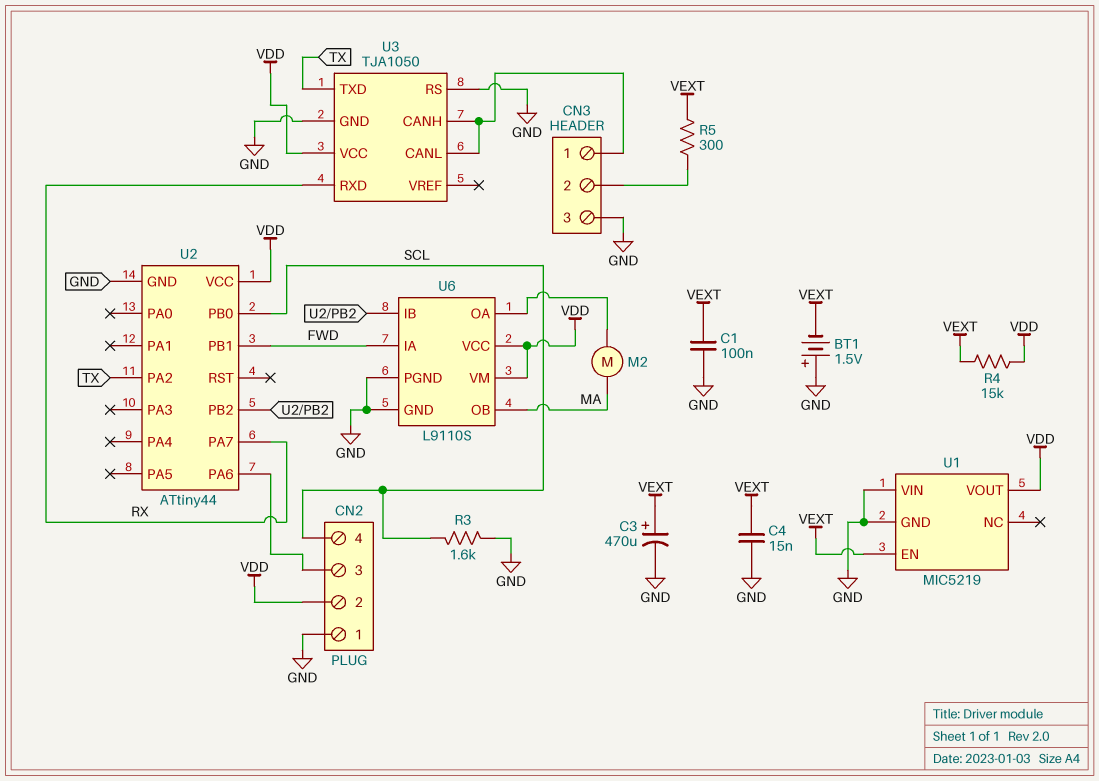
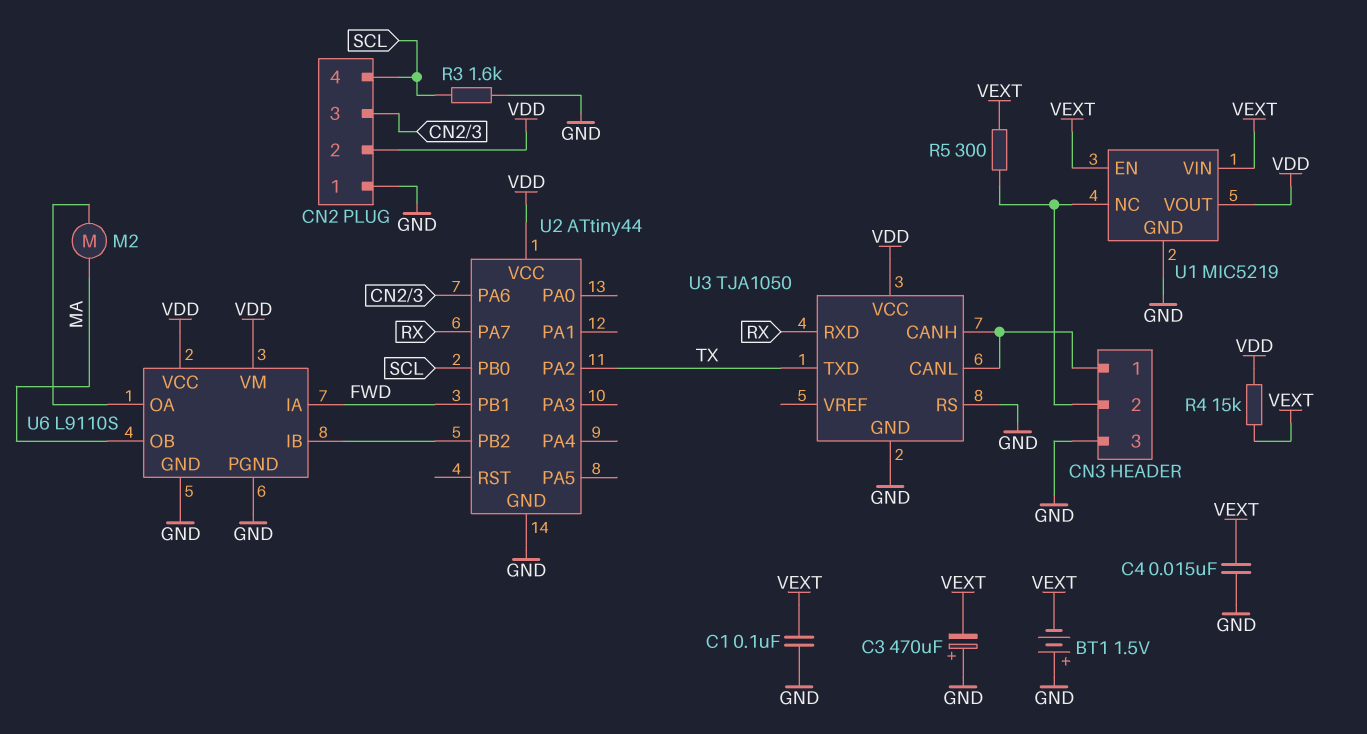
C3: 470uF (plus VEXT, minus GND) -> 470uF (plus GND, minus VEXT)
U1 pin NC: none -> CN3/2
U1 pin VIN: GND -> VEXT

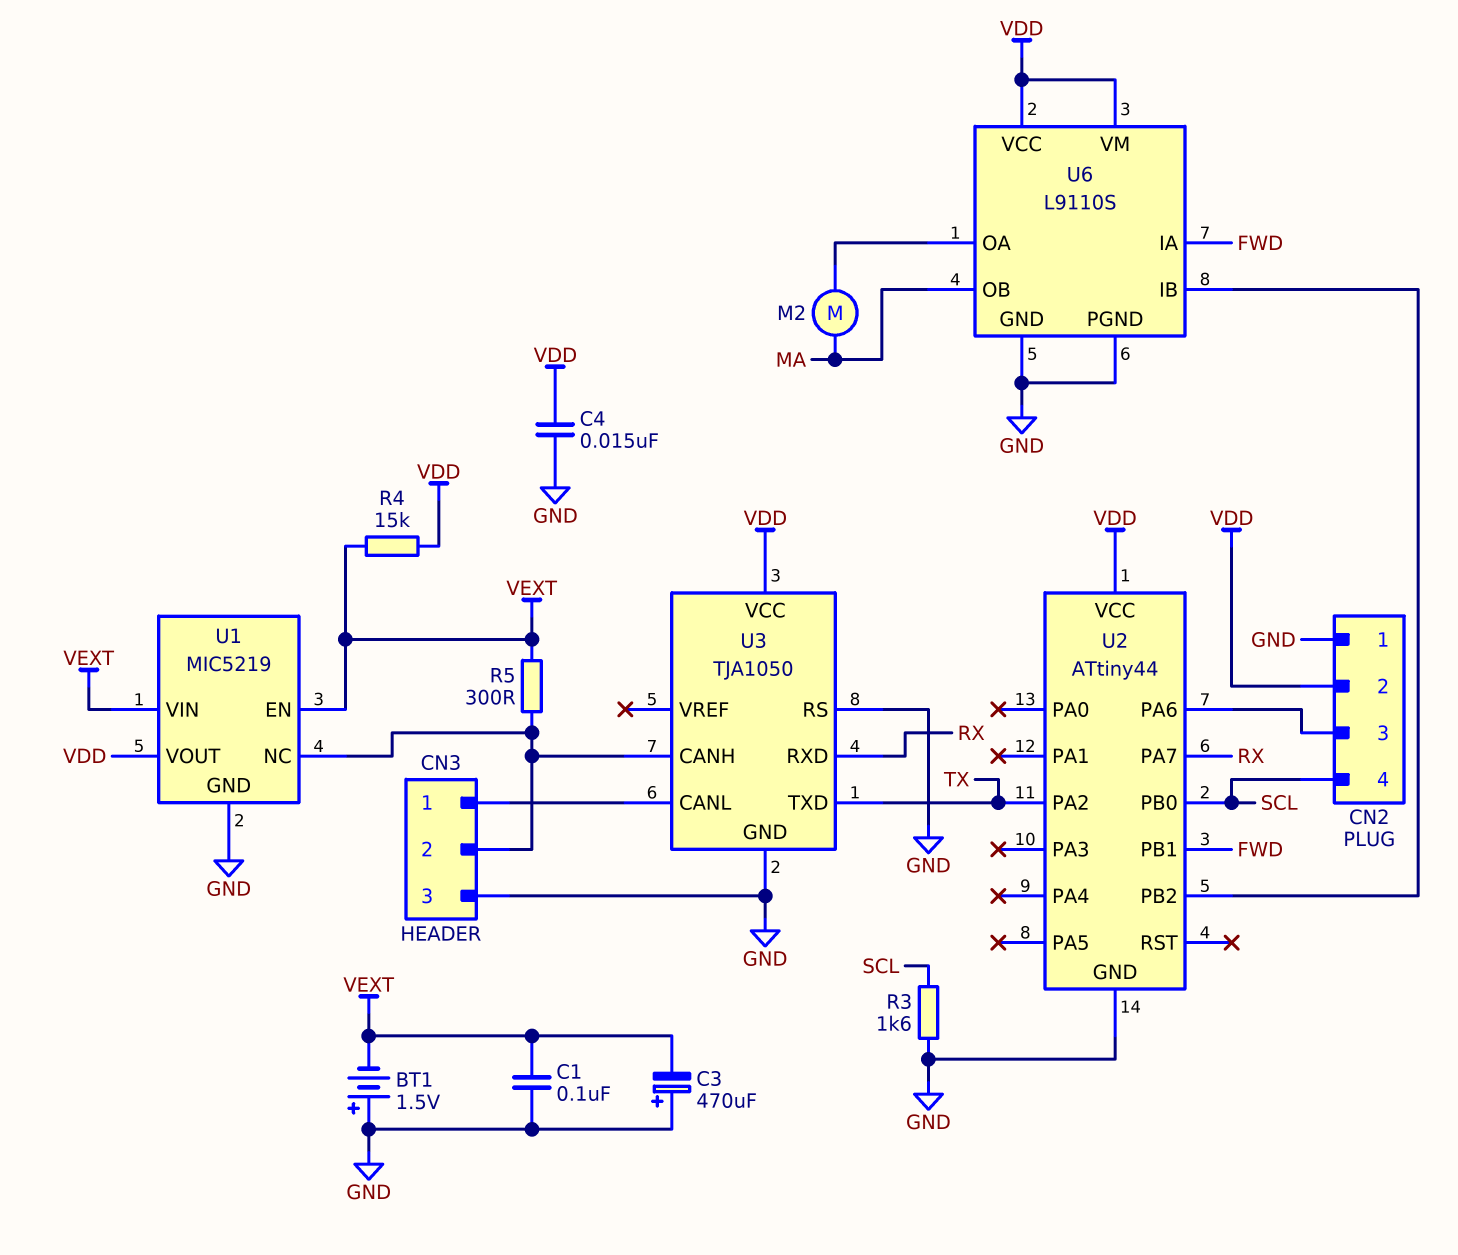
C4: 15nF (GND, VEXT) -> 15nF (GND, VDD)
U3 pin CANH: CN3/1 -> CN3/2

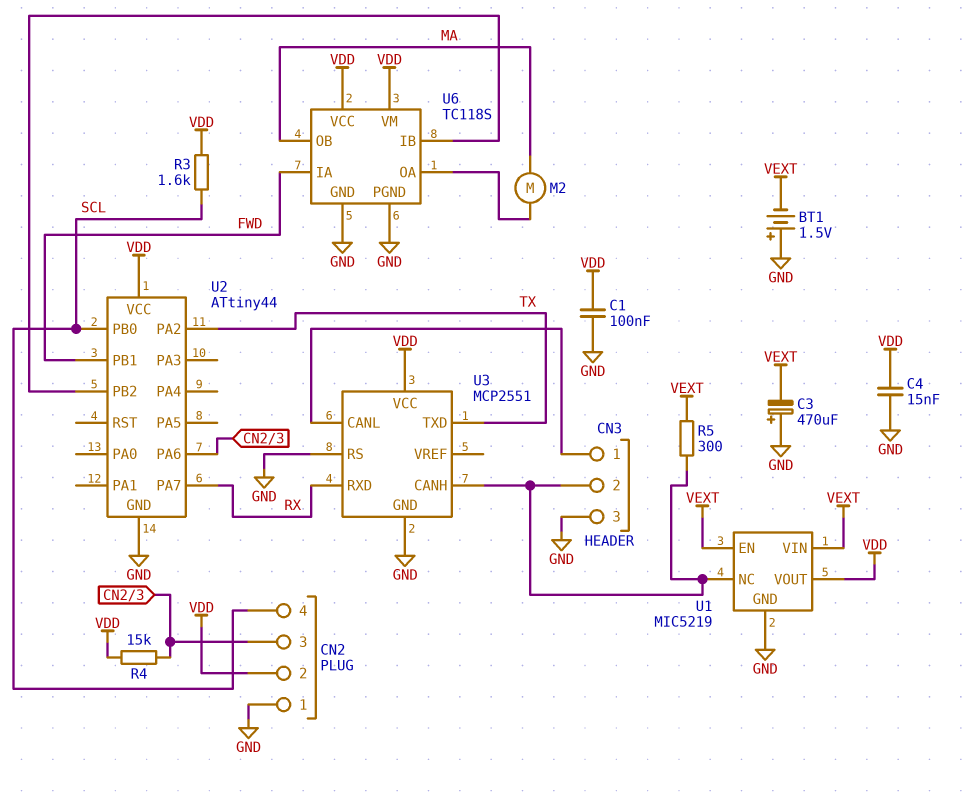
C1: 100nF (GND, VEXT) -> 100nF (GND, VDD)
R3: 1.6k (GND, SCL) -> 1.6k (SCL, VDD)
R4: 15k (VDD, VEXT) -> 15k (CN2/3, VDD)
U3: TJA1050 -> MCP2551
U6: L9110S -> TC118S

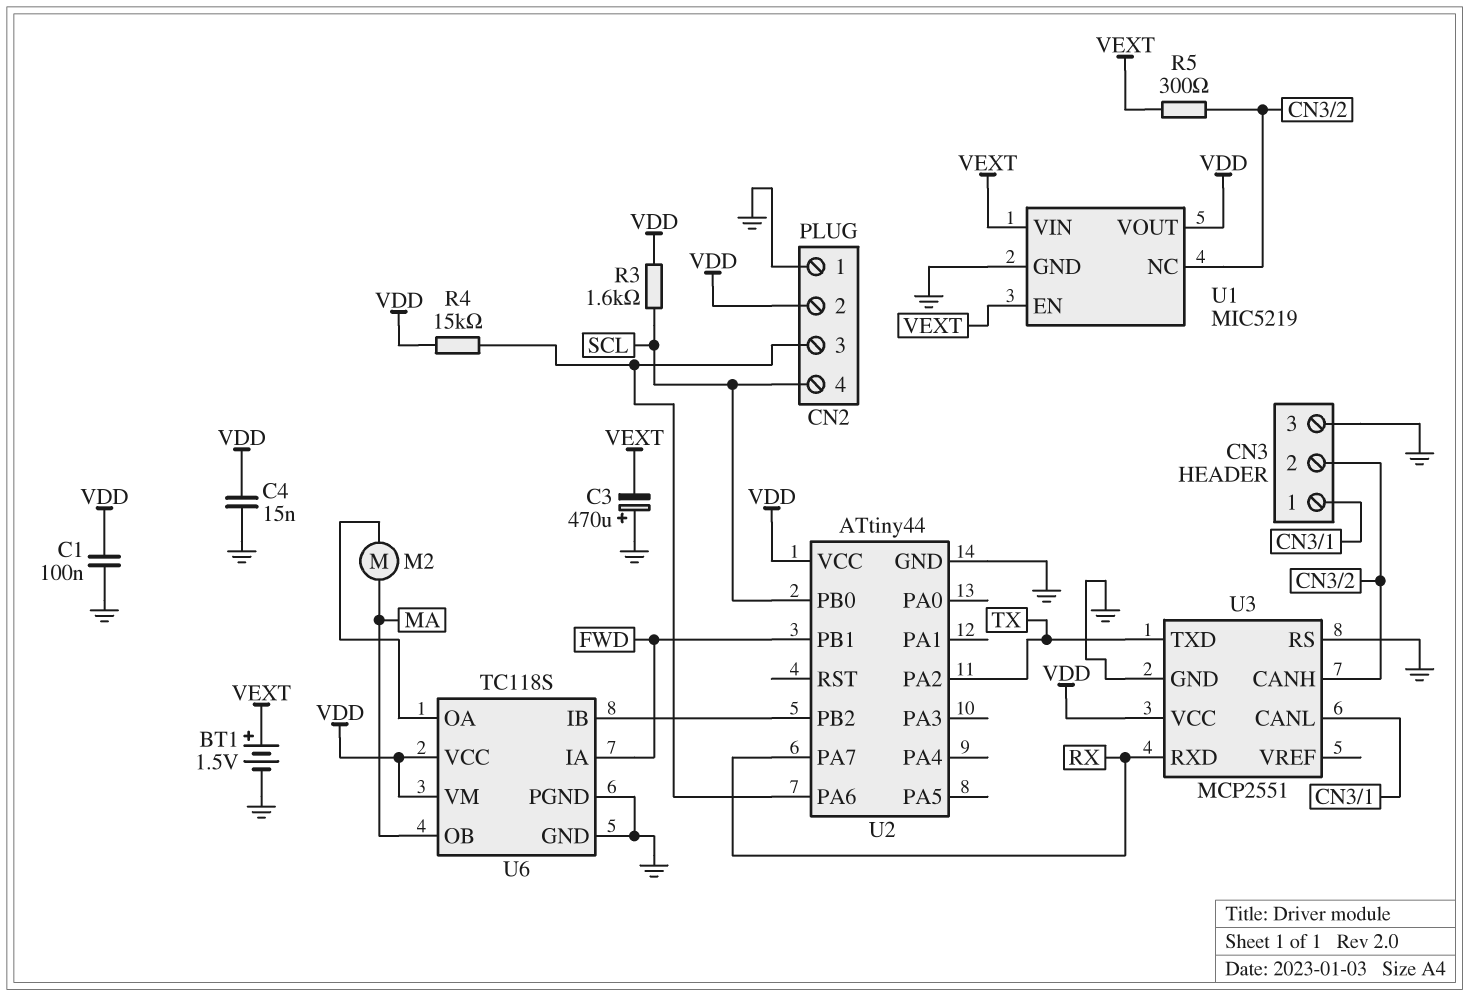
BT1: 1.5V (plus GND, minus VEXT) -> 1.5V (plus VEXT, minus GND)

